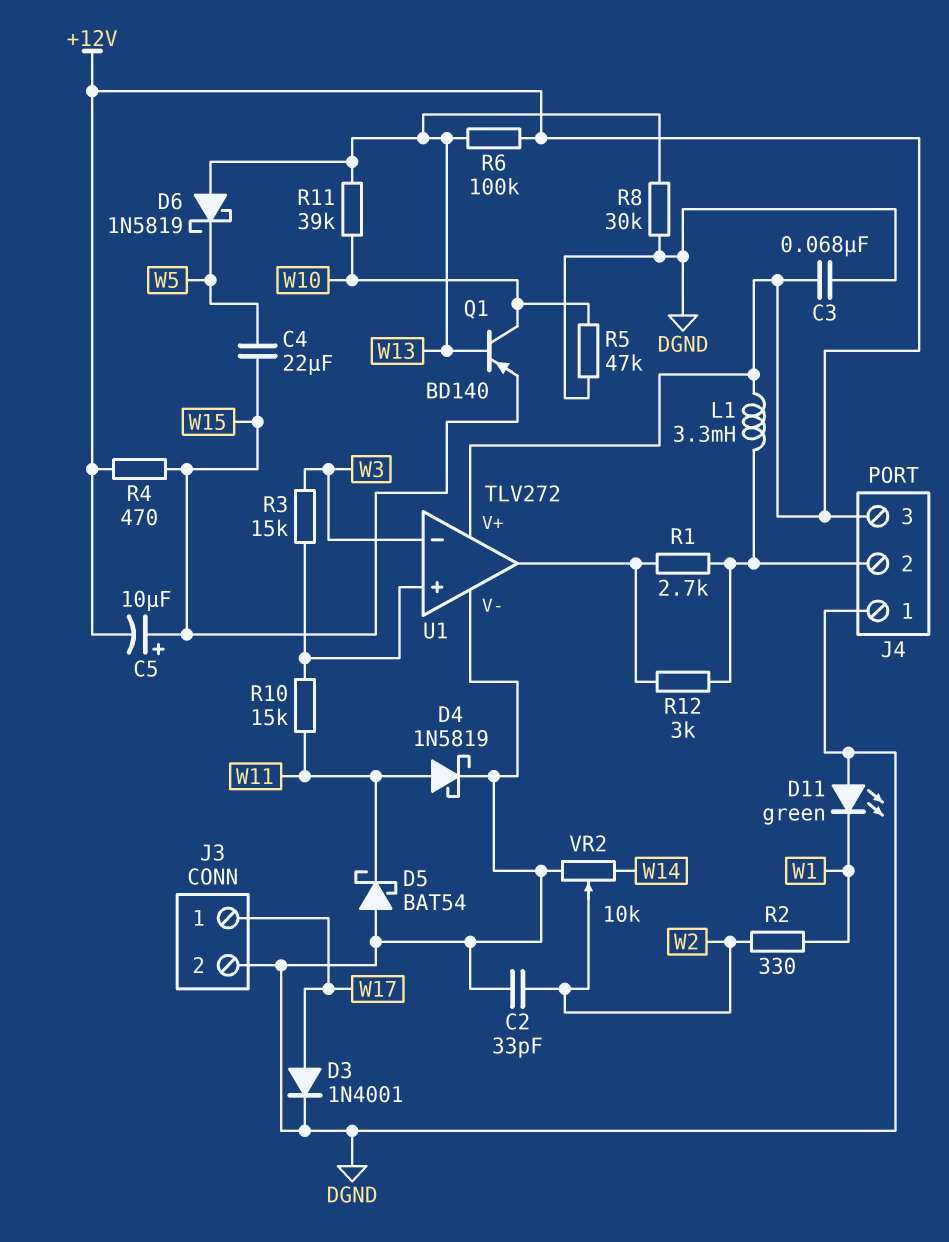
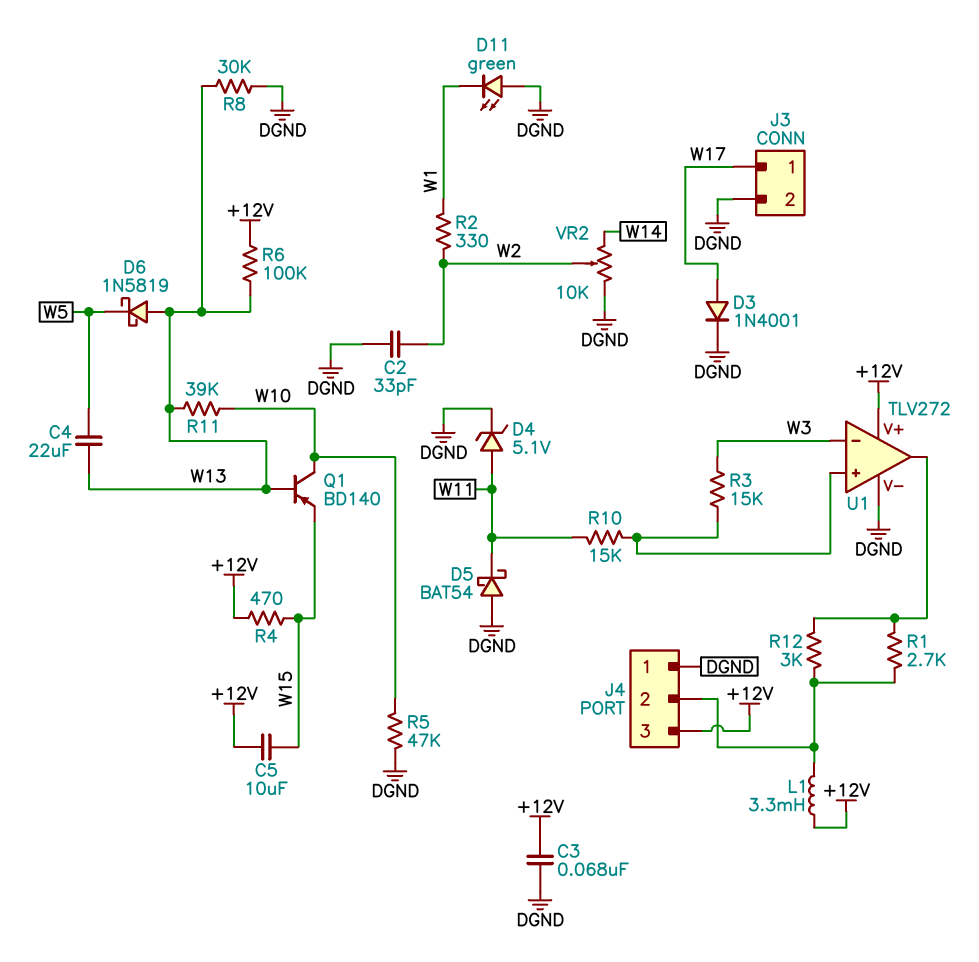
C4: 22uF (W5, W15) -> 22uF (W5, W13)
C5: 10uF (plus W15, minus +12V) -> 10uF (+12V, W15)
D4: schottky 1N5819 (A W11, K DGND) -> zener 5.1V (A W11, K DGND)

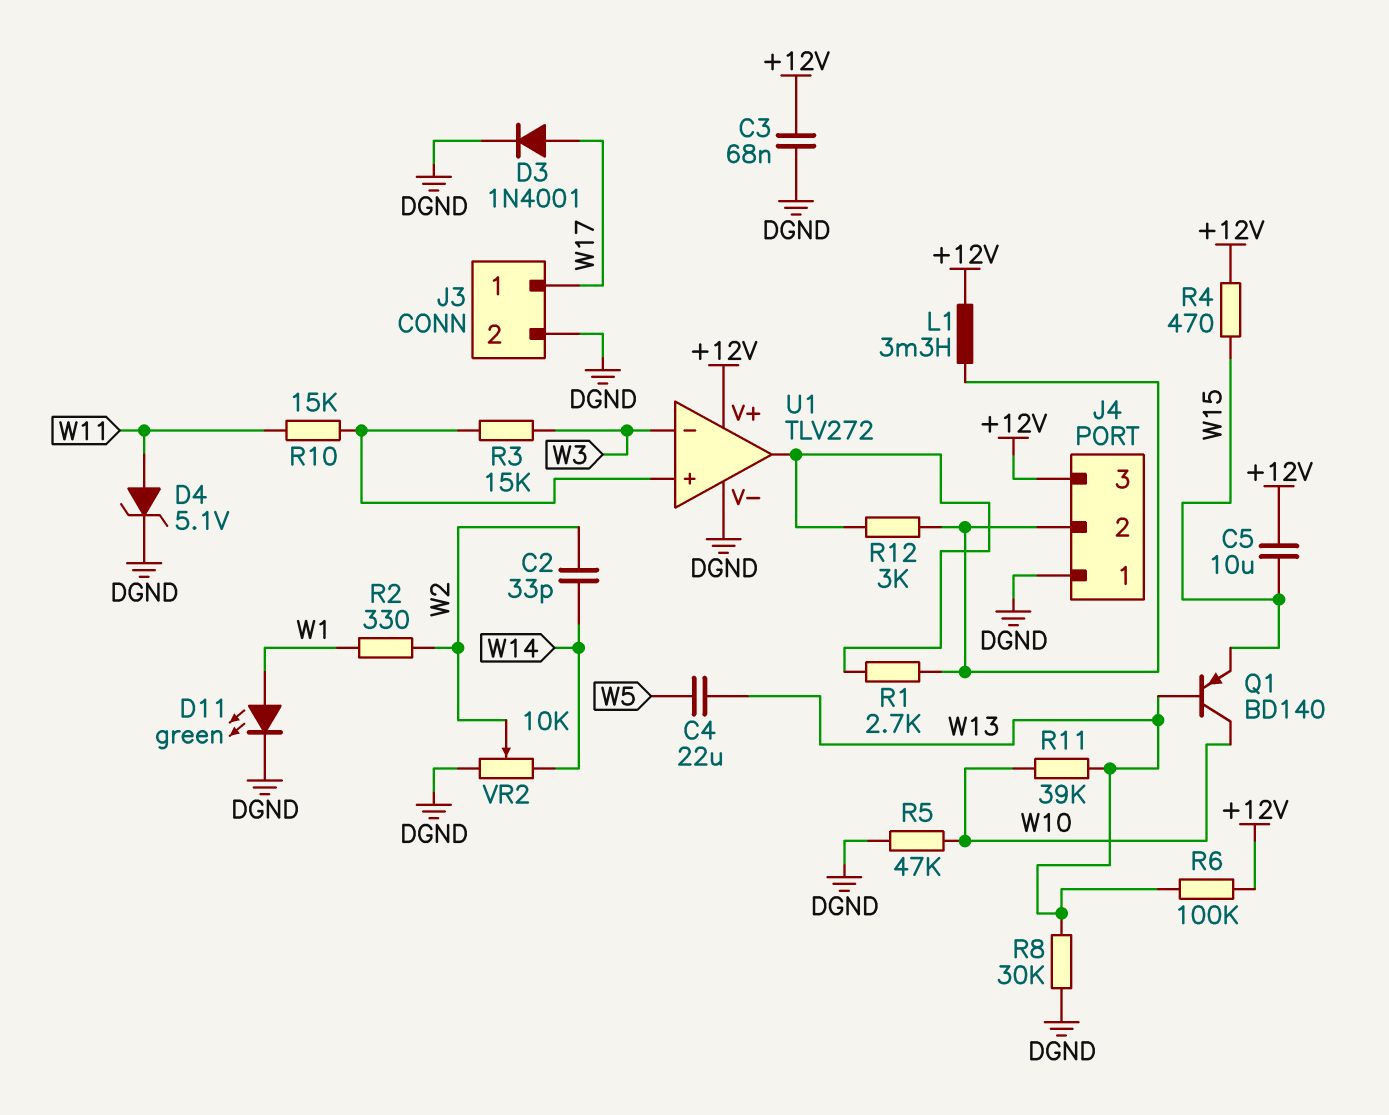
C2: 33pF (DGND, W2) -> 33pF (W2, W14)
D5: schottky BAT54 (A DGND, K W11) -> none
D6: schottky 1N5819 (A W13, K W5) -> none
D11: LED green (A DGND, K W1) -> LED green (A W1, K DGND)

